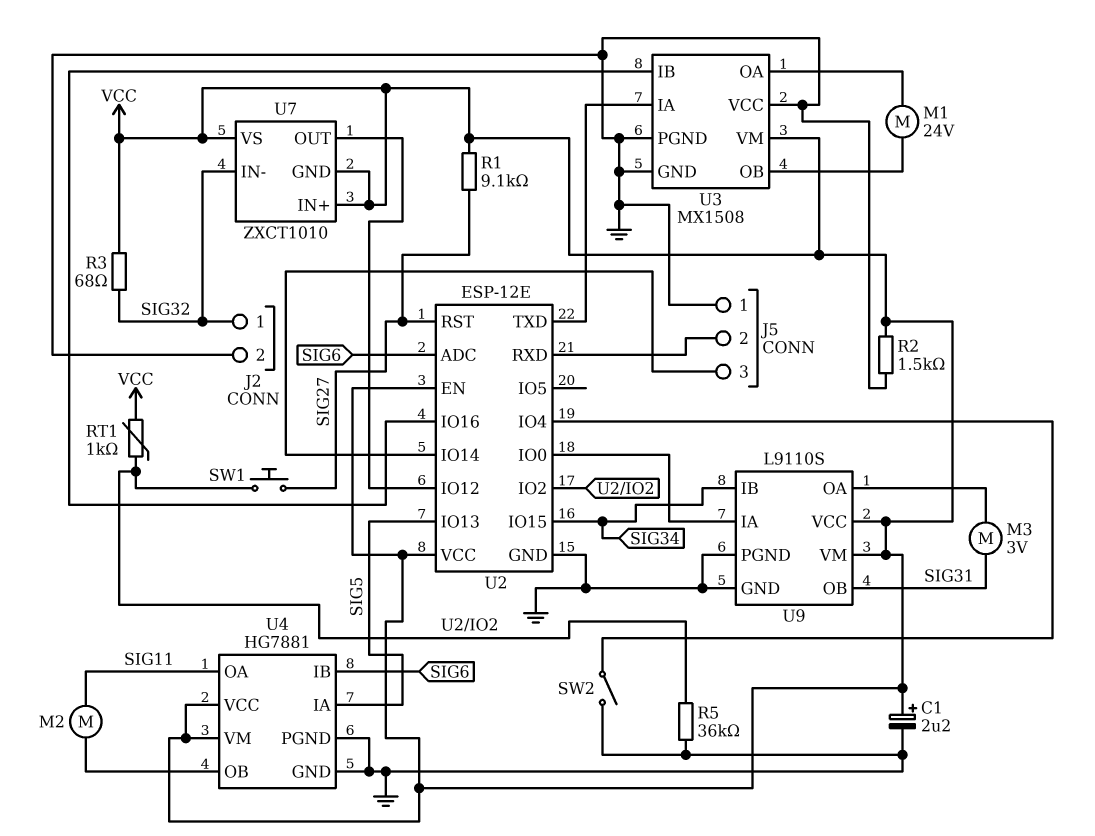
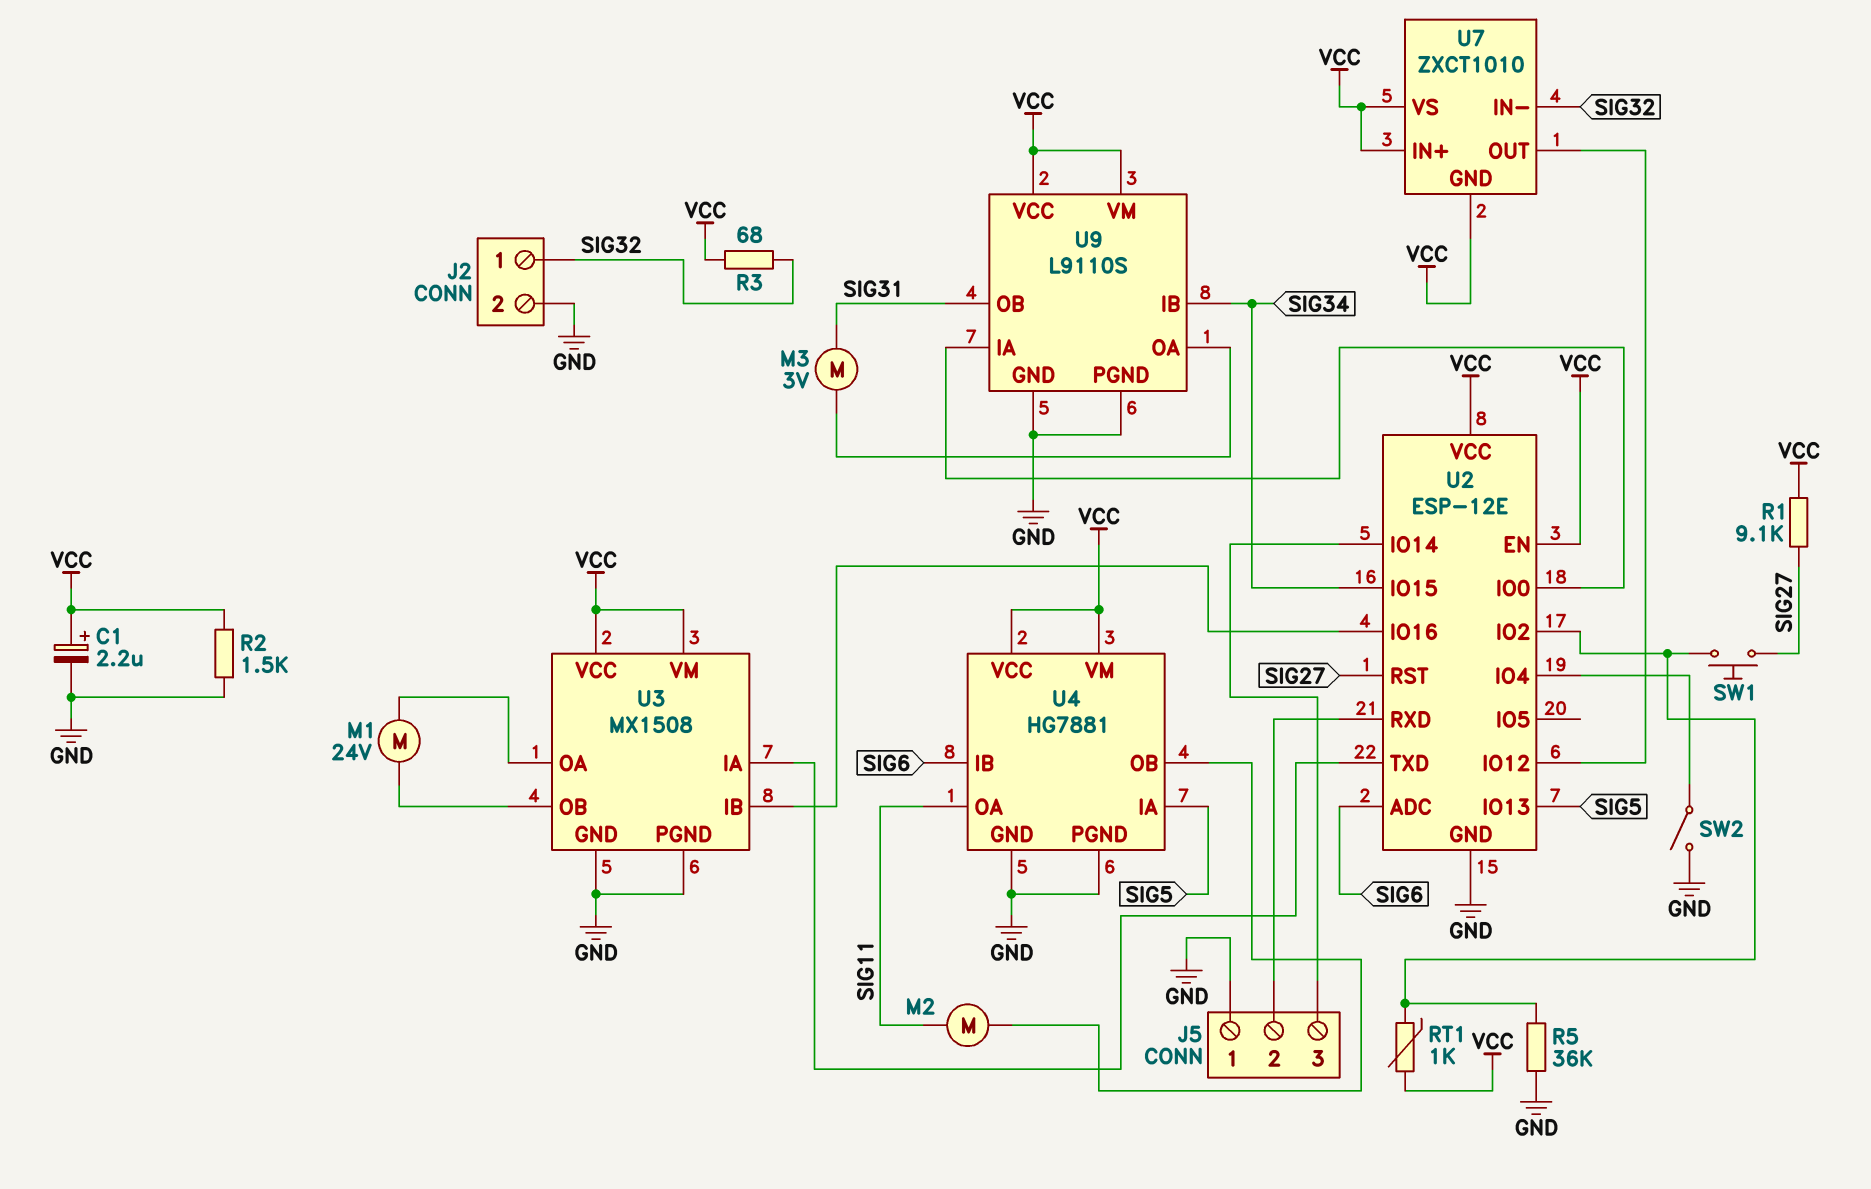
U3 pin VCC: GND -> VCC

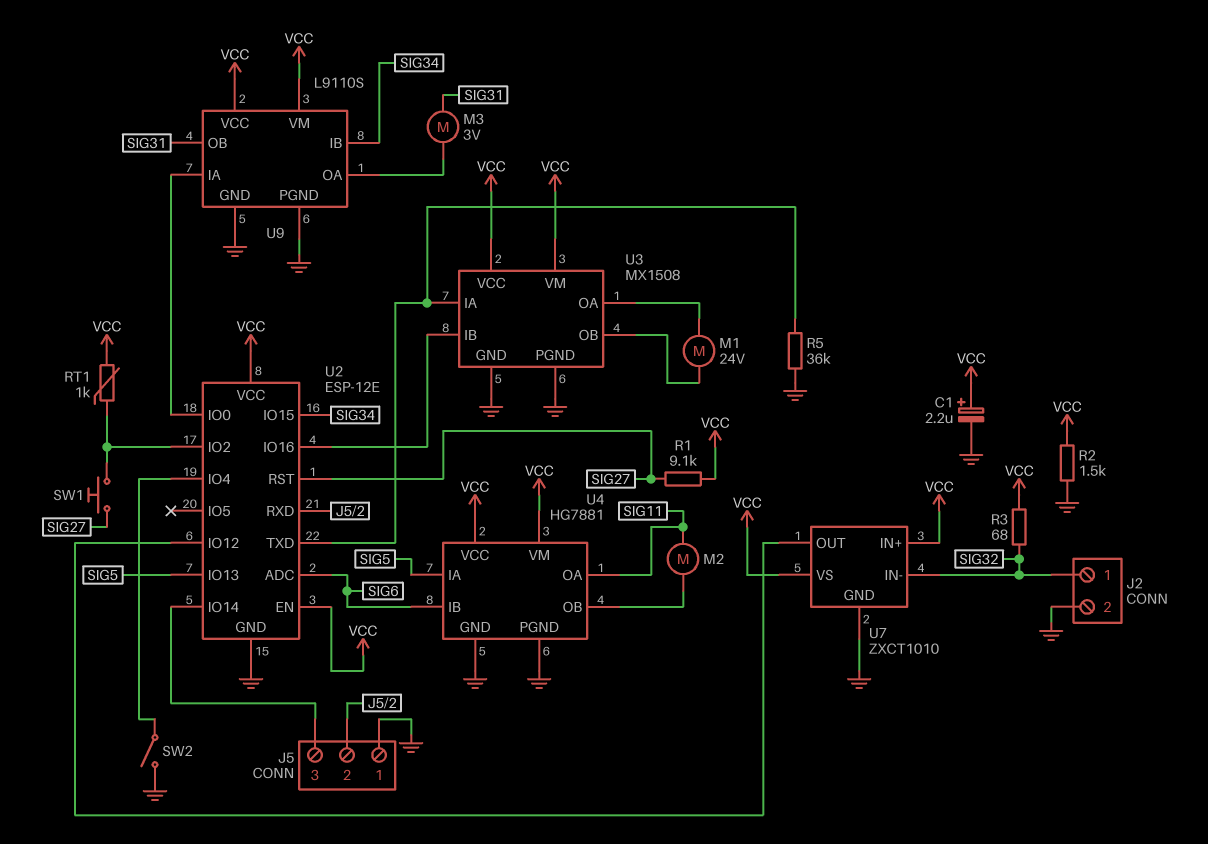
R5: 36k (GND, U2/IO2) -> 36k (GND, U2/TXD)
U7 pin GND: VCC -> GND

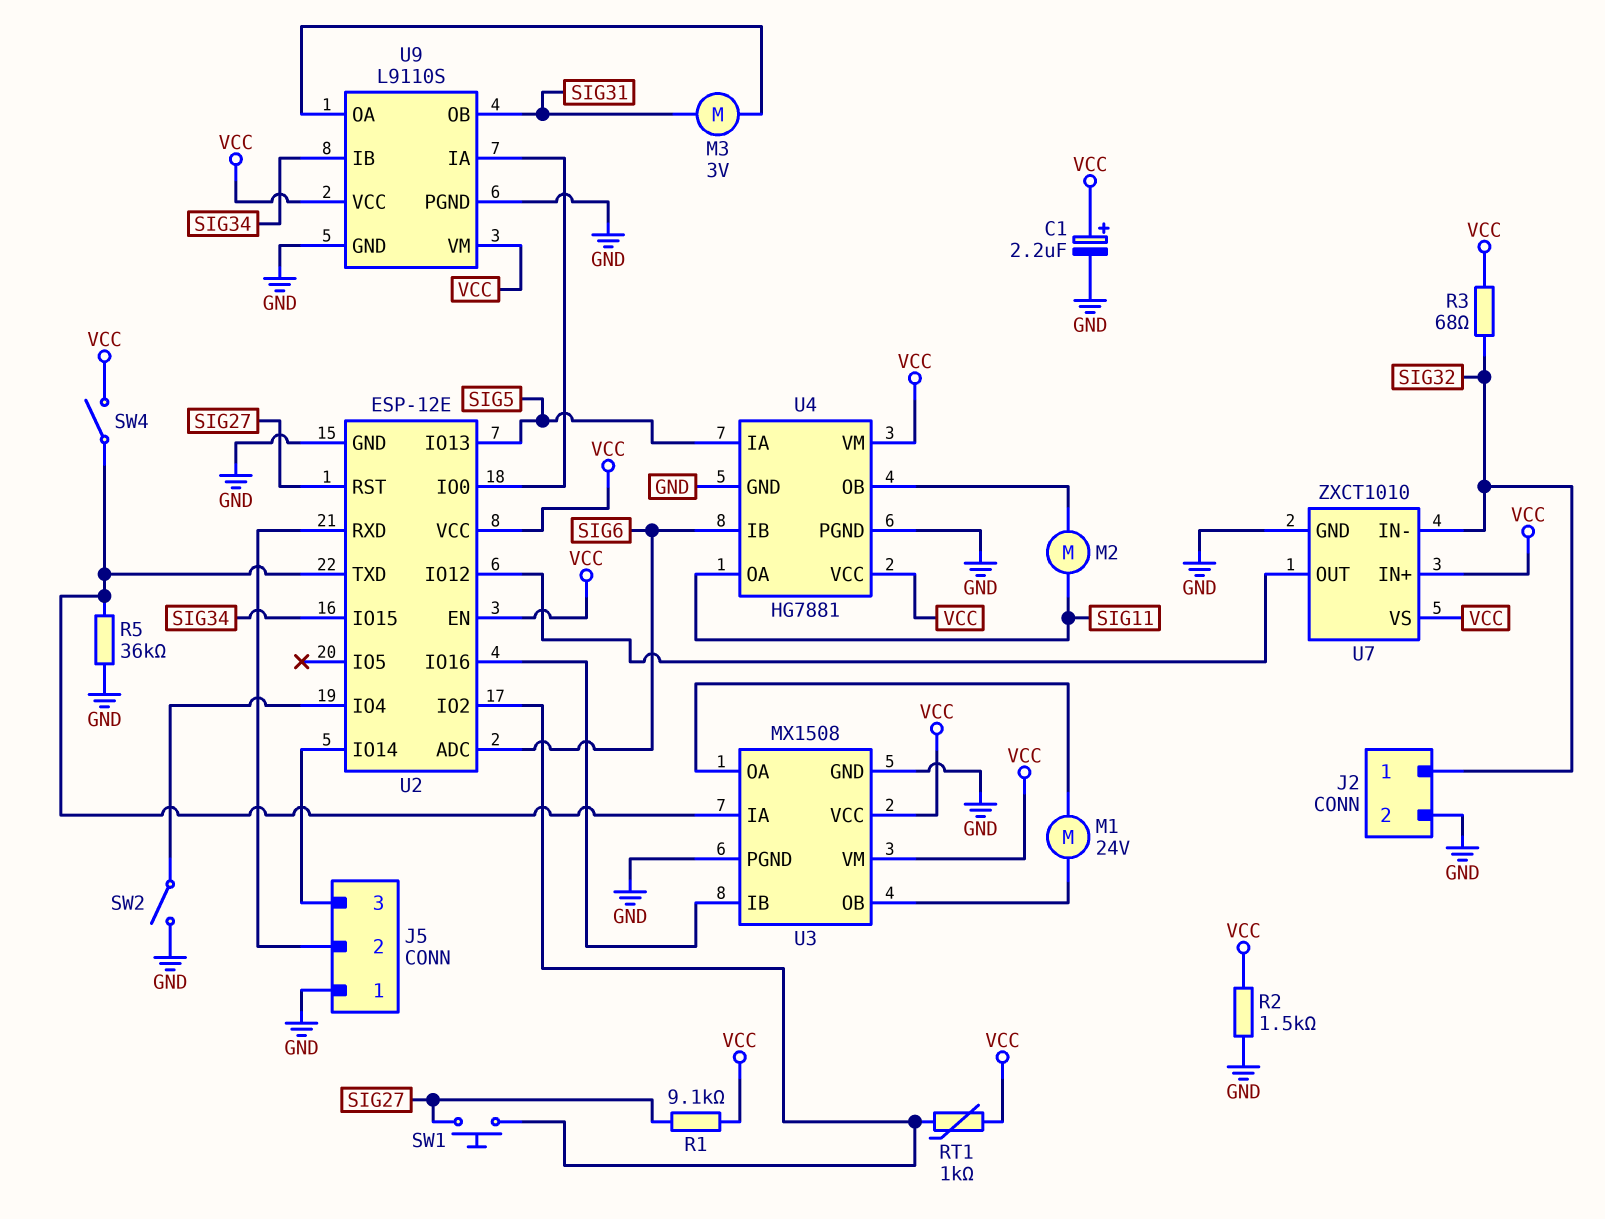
SW4: none -> switch (U2/TXD, VCC)

